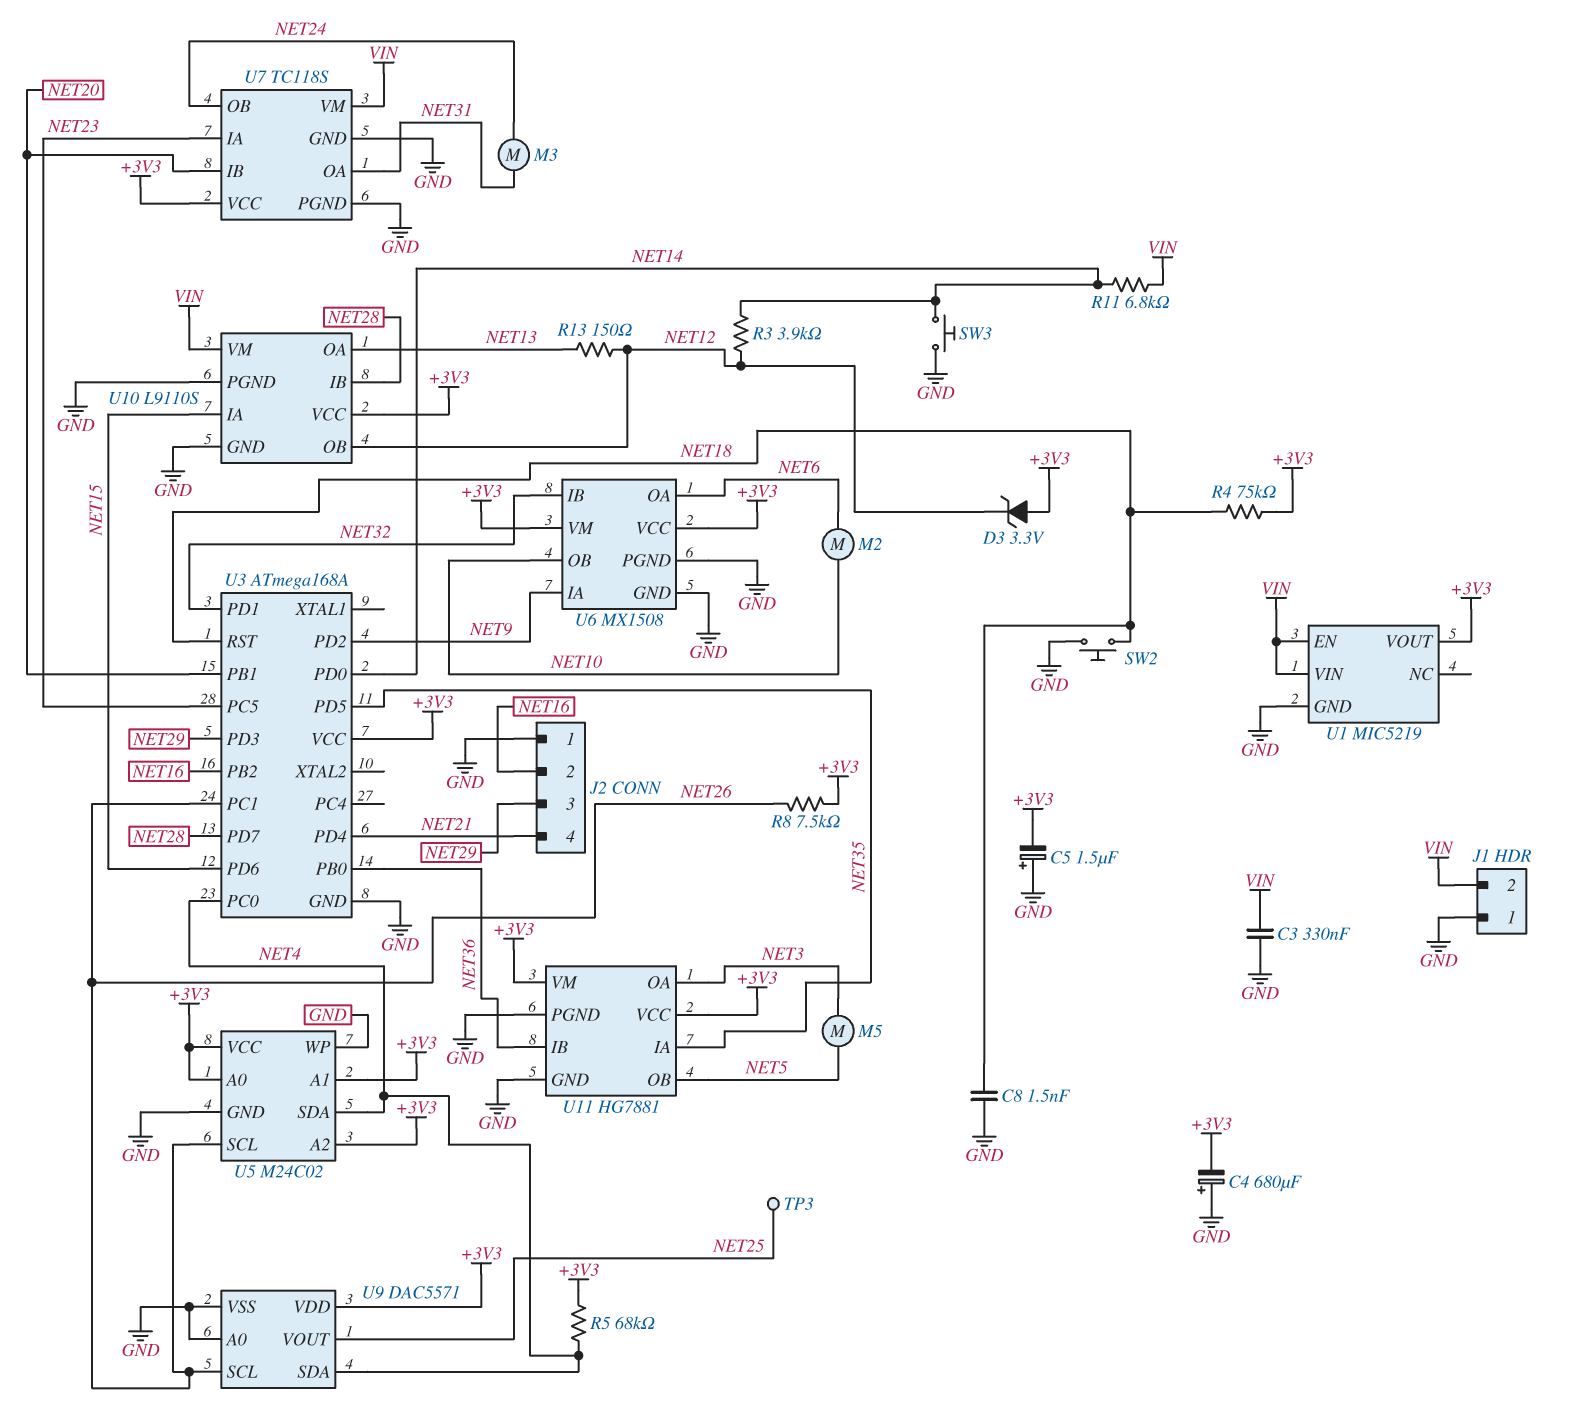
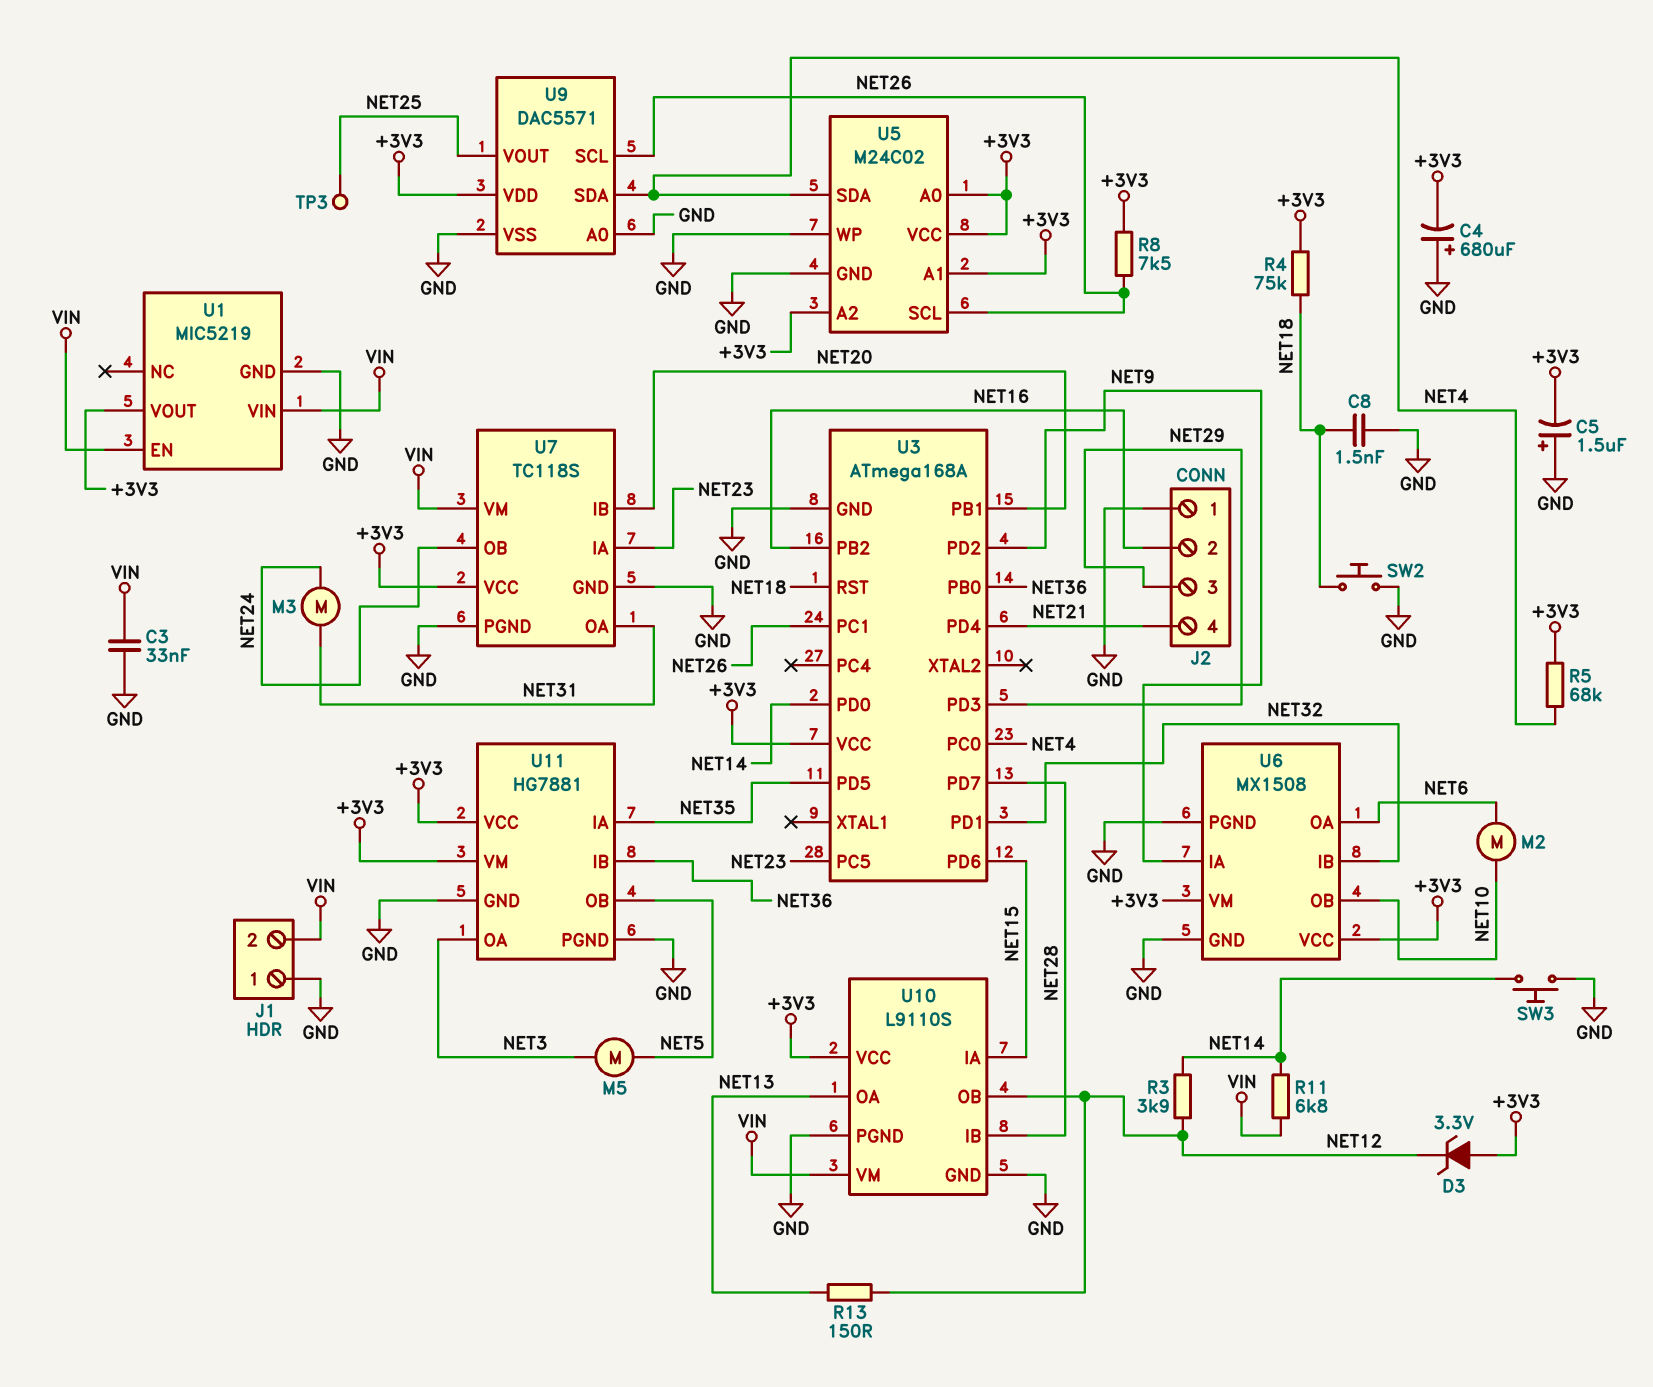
C3: 330nF (GND, VIN) -> 33nF (GND, VIN)

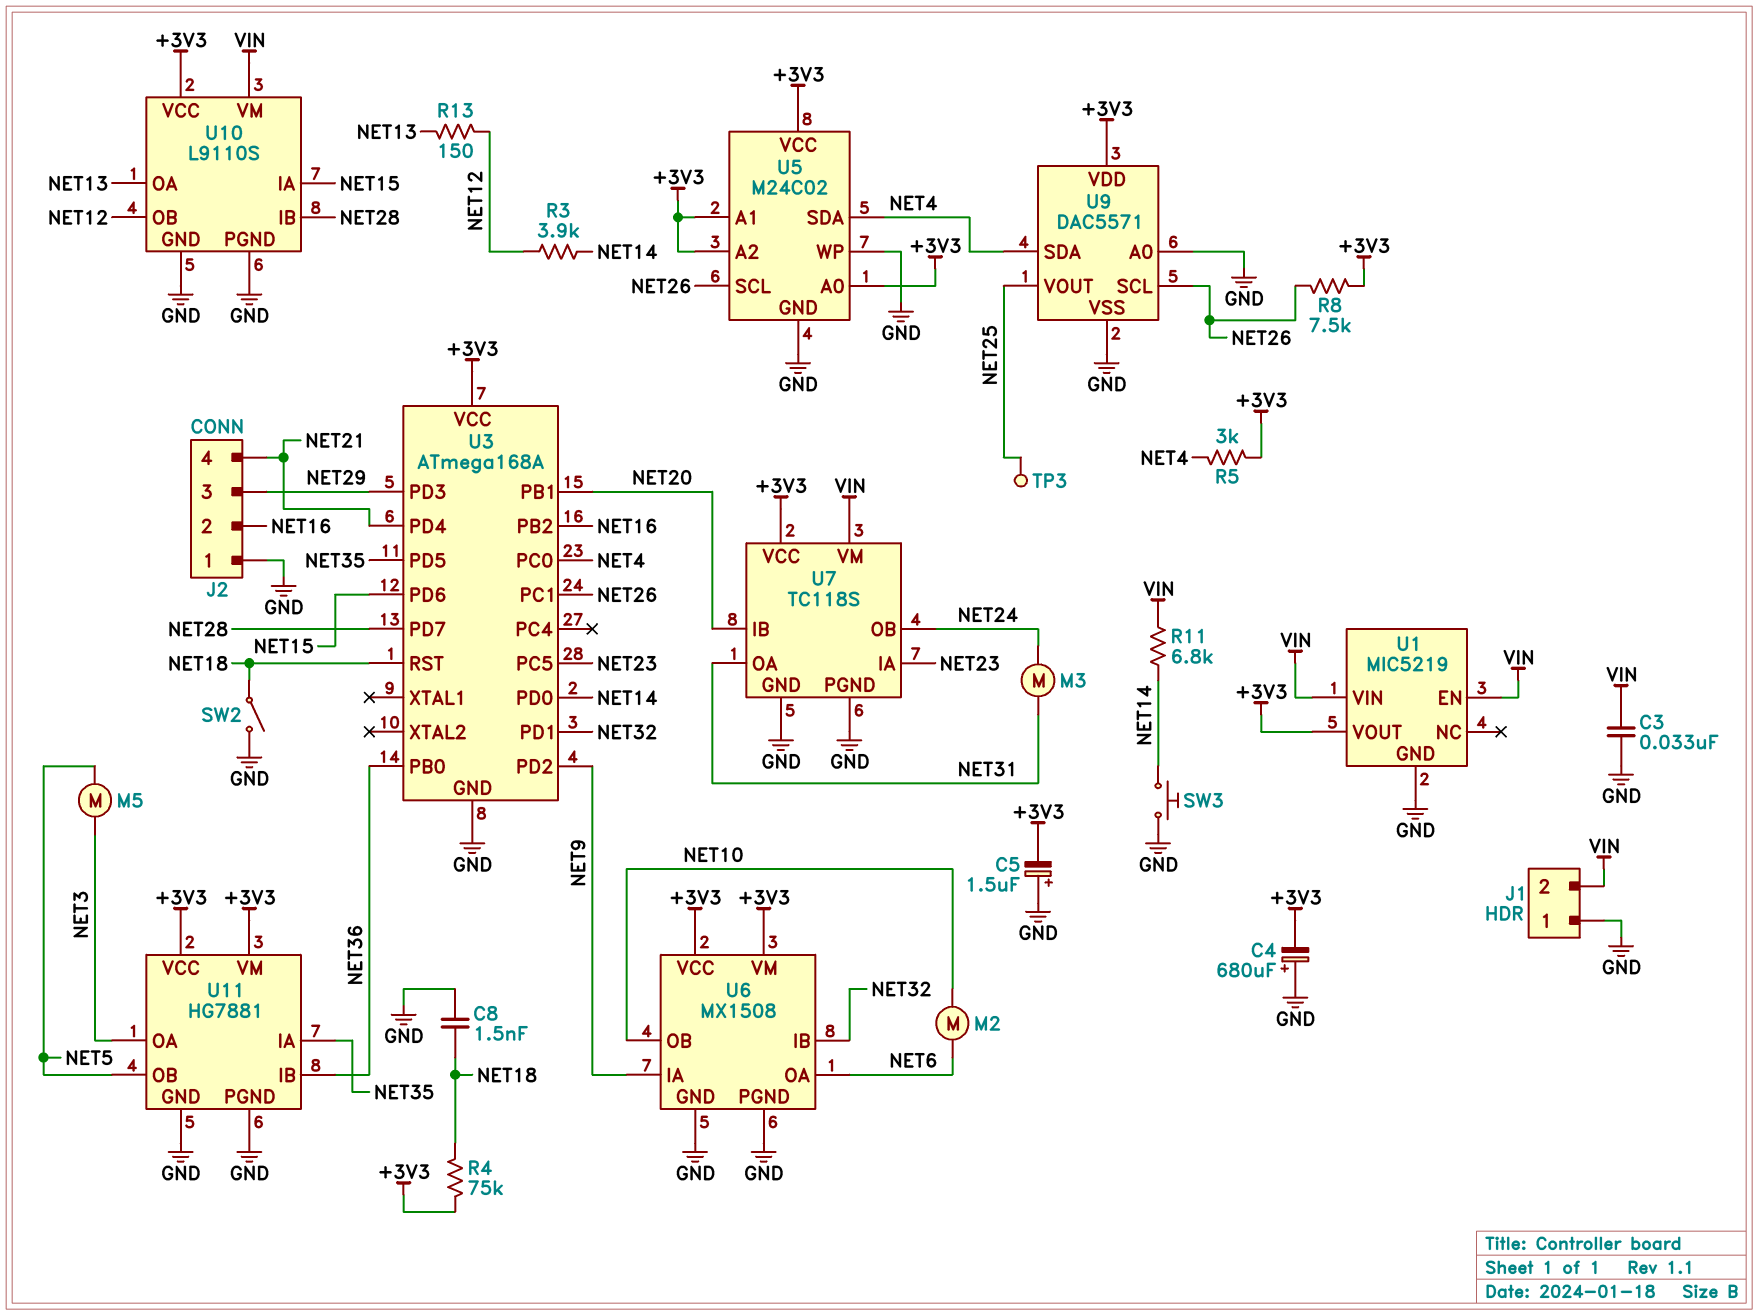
D3: zener 3.3V (A +3V3, K NET12) -> none
R5: 68k (+3V3, NET4) -> 3k (+3V3, NET4)
SW2: button (GND, NET18) -> switch (GND, NET18)

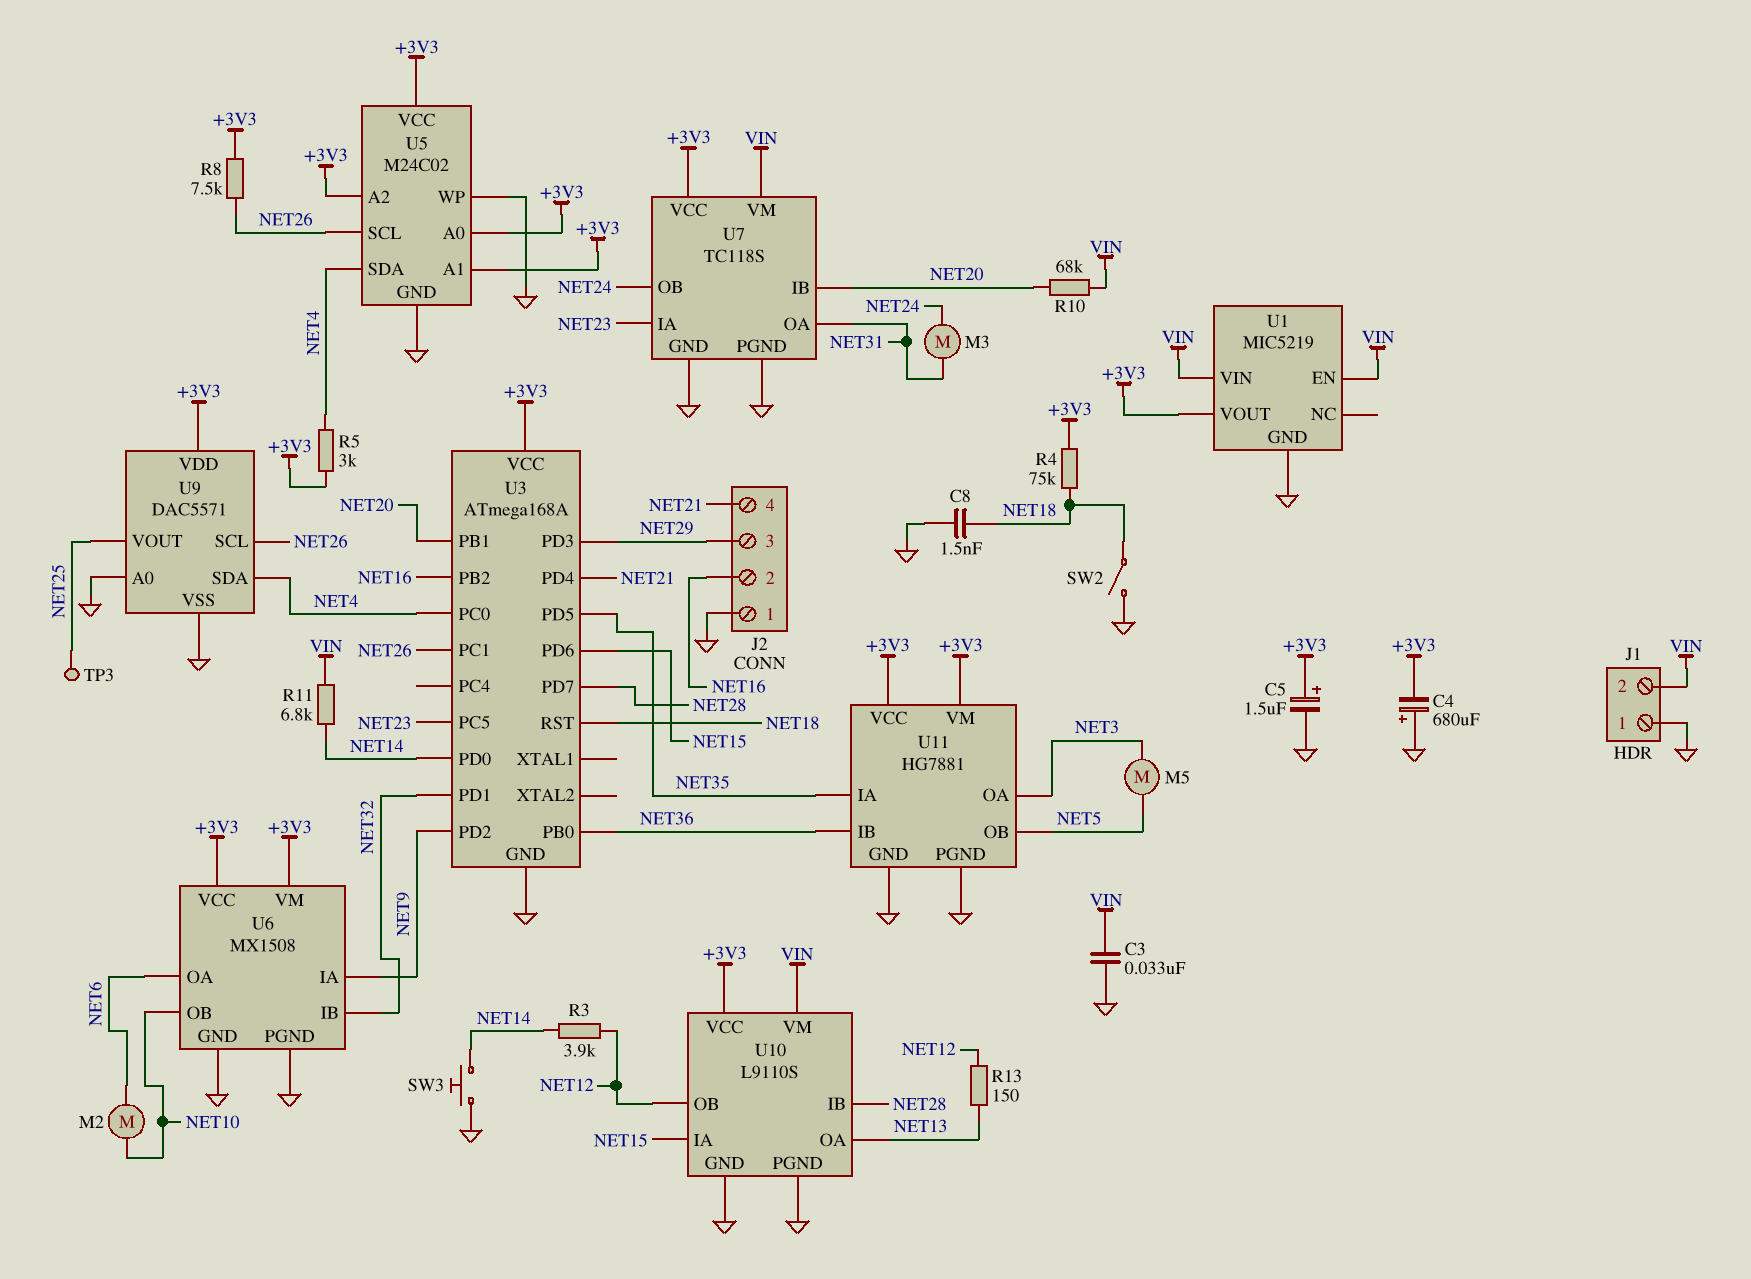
C5: 1.5uF (plus GND, minus +3V3) -> 1.5uF (plus +3V3, minus GND)
R10: none -> 68k (NET20, VIN)

